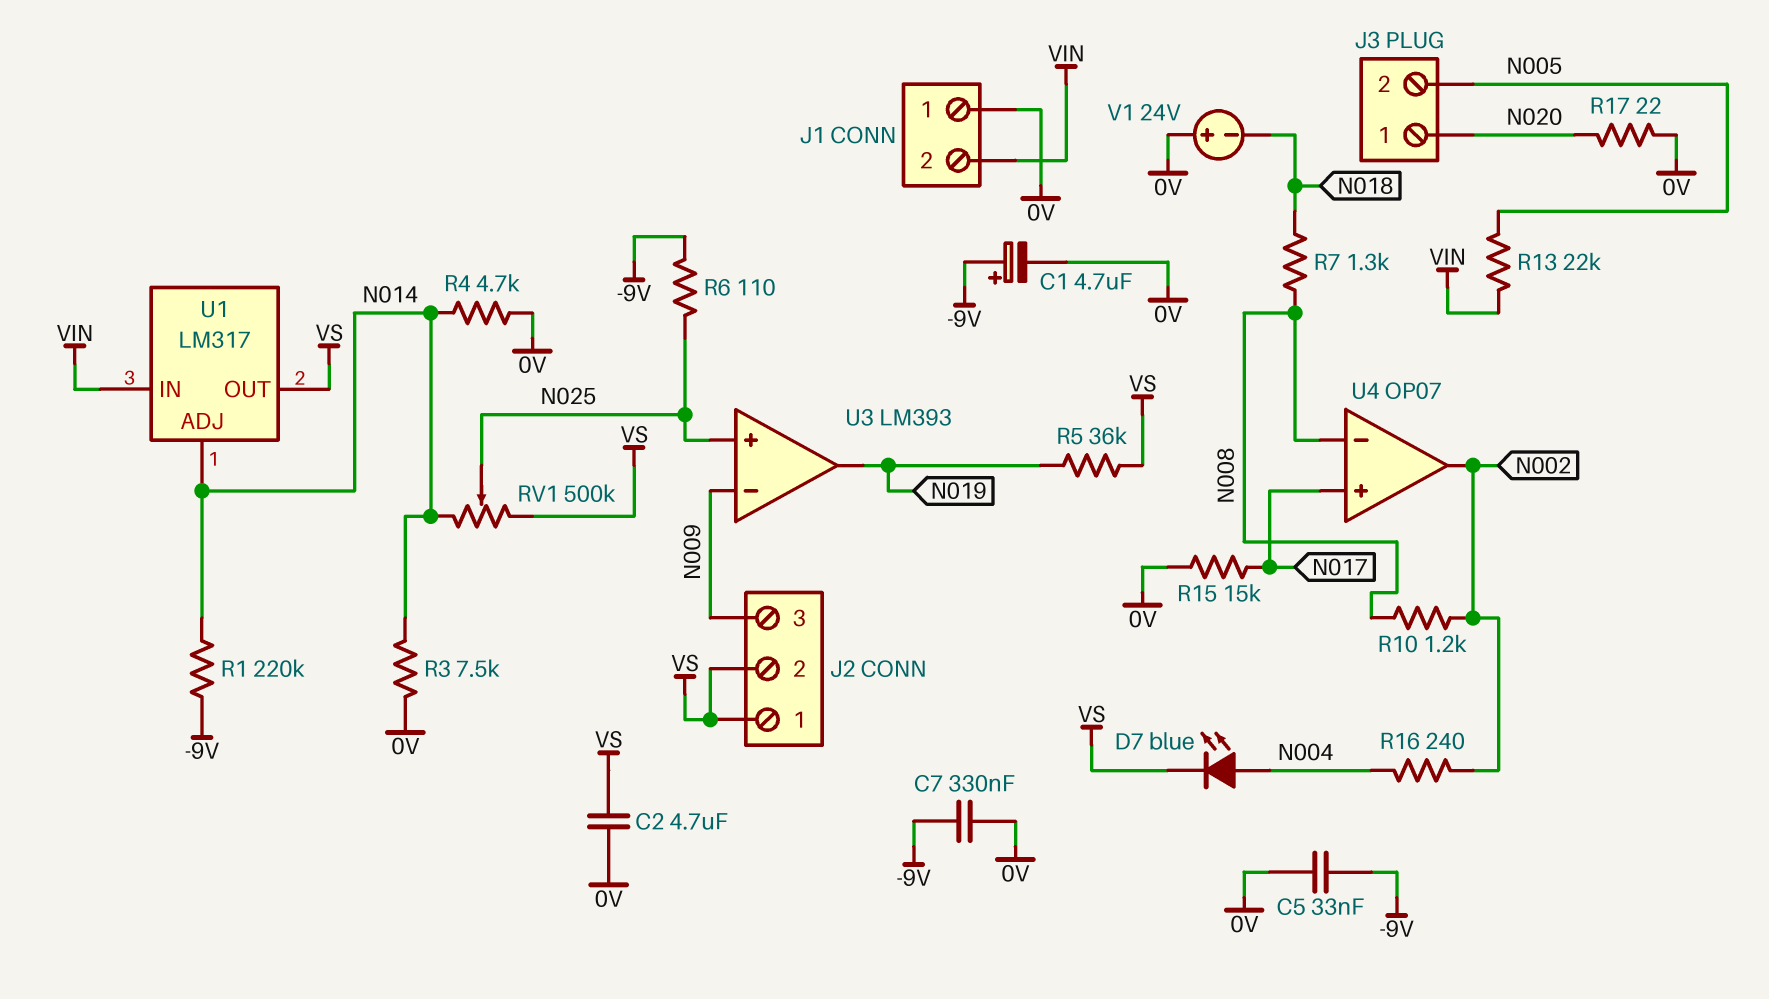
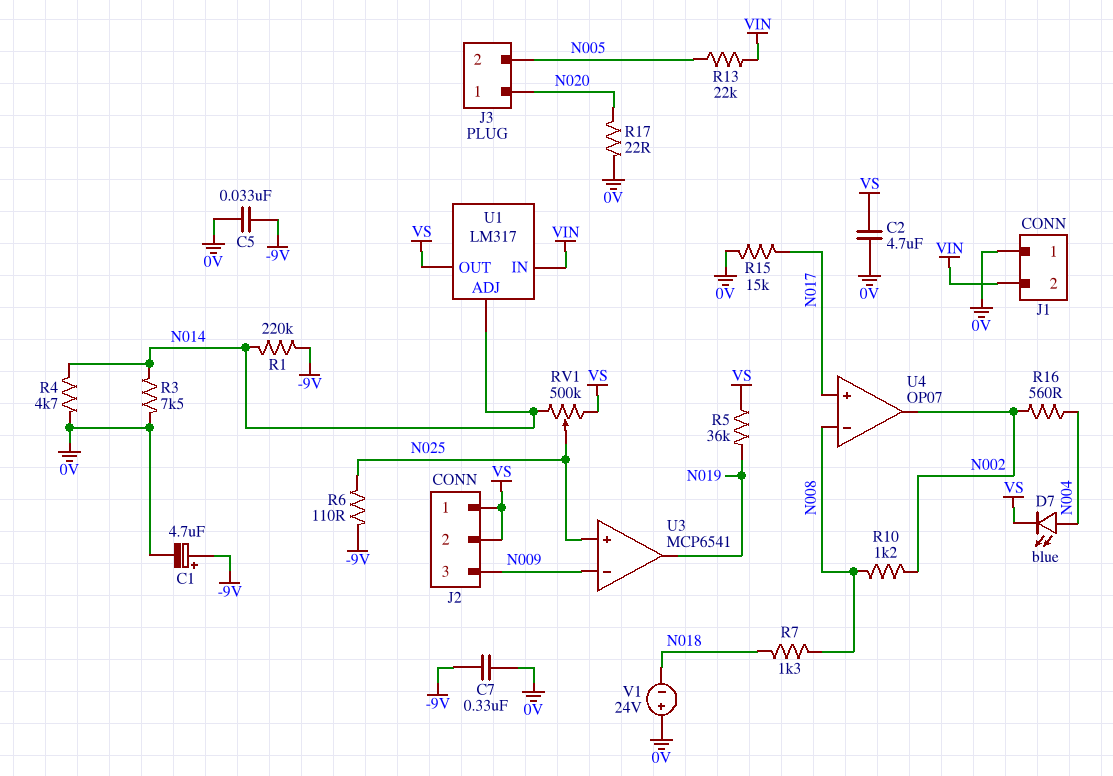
R16: 240 (N002, N004) -> 560 (N002, N004)
U3: LM393 -> MCP6541

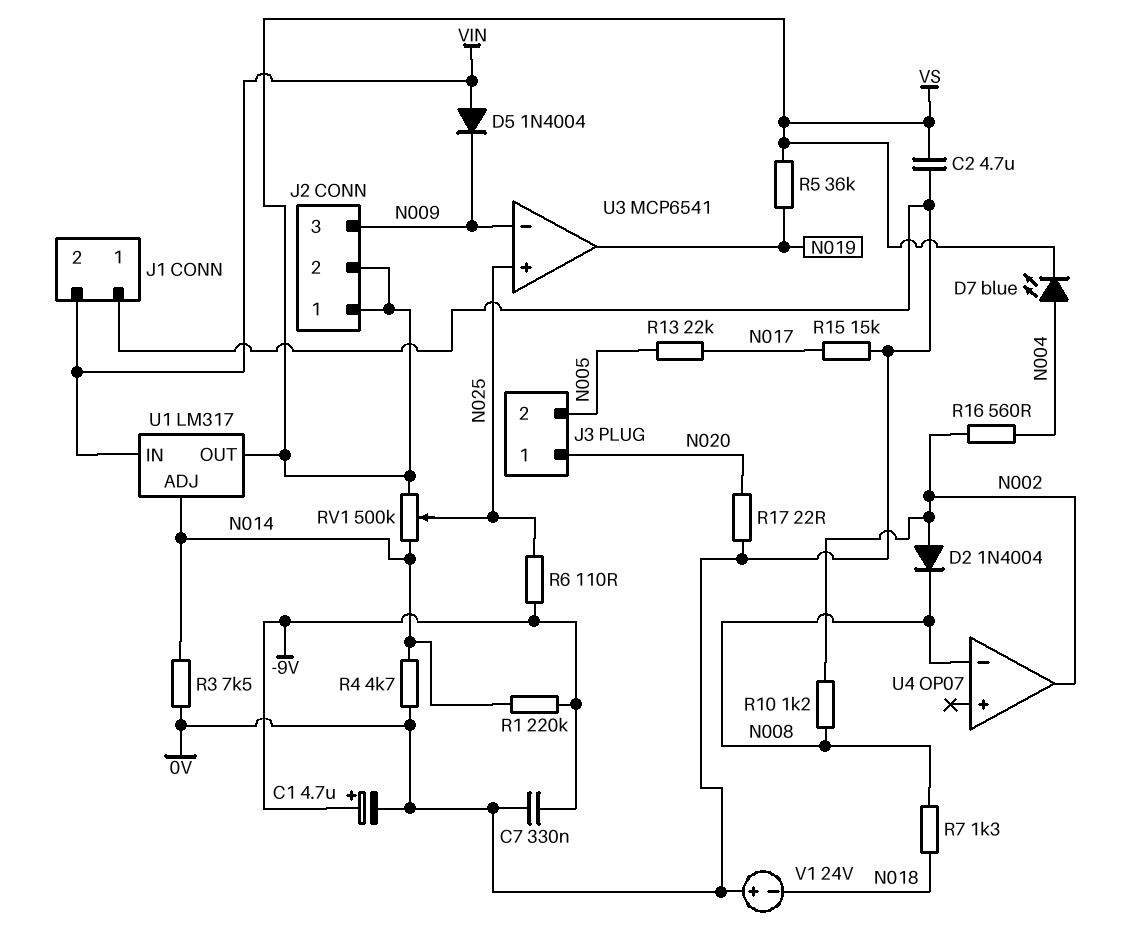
C5: 33nF (-9V, 0V) -> none
D2: none -> diode 1N4004 (A N002, K N008)
D5: none -> diode 1N4004 (A VIN, K N009)
R13: 22k (N005, VIN) -> 22k (N005, N017)
U4 pin in+: N017 -> none

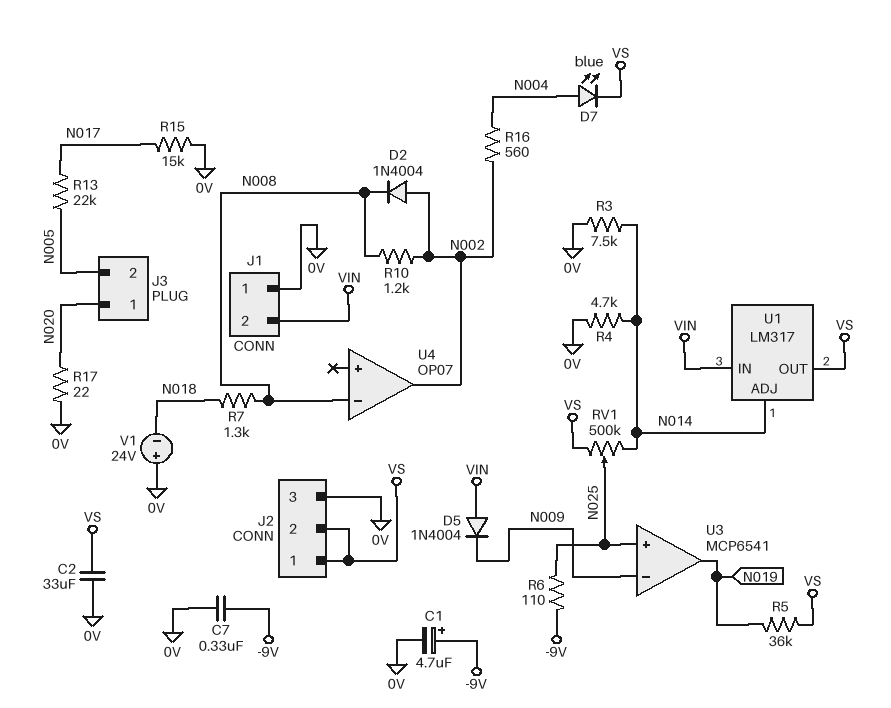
C2: 4.7uF (0V, VS) -> 33uF (0V, VS)
J2 pin 3: N009 -> 0V
R1: 220k (-9V, N014) -> none

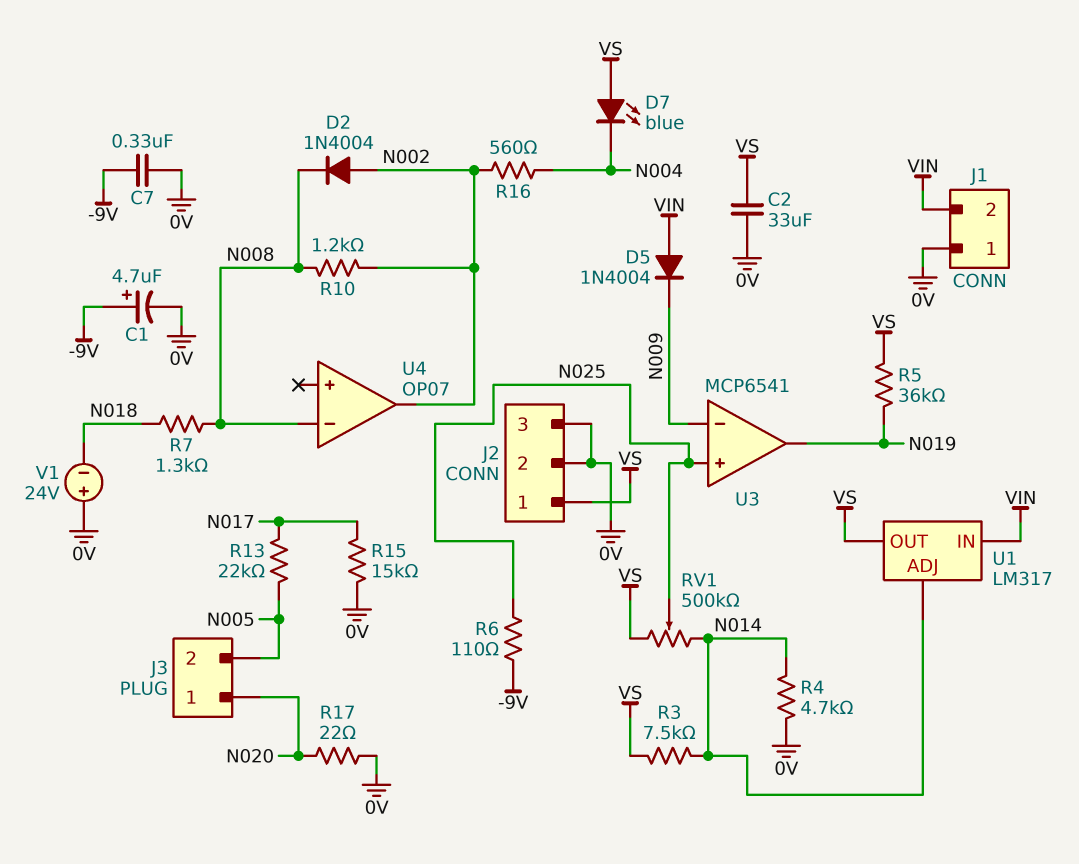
D7: LED blue (A N004, K VS) -> LED blue (A VS, K N004)
J2 pin 2: VS -> 0V
R3: 7.5k (0V, N014) -> 7.5k (N014, VS)

